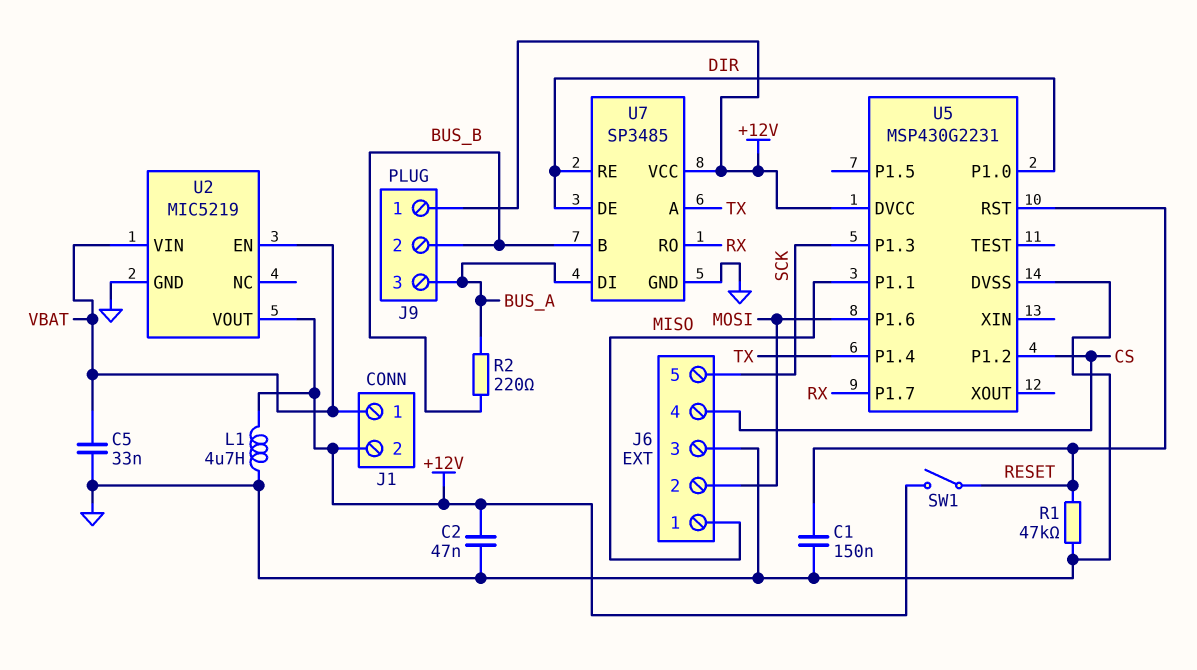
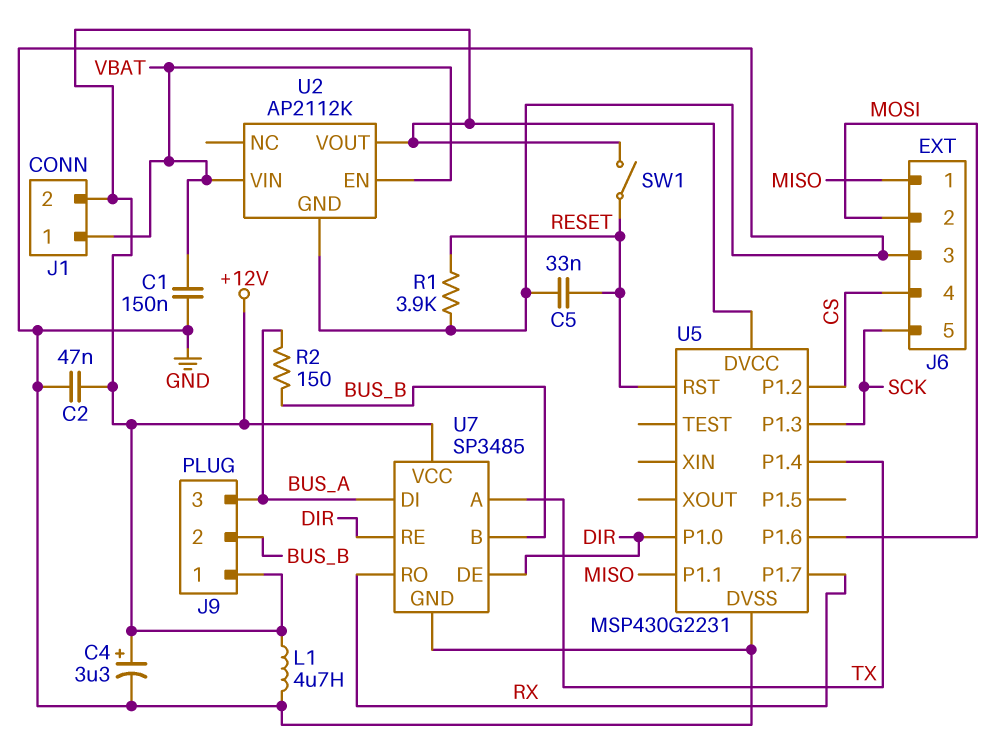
C1: 150nF (GND, RESET) -> 150nF (GND, VBAT)
C4: none -> 3.3uF (plus +12V, minus GND)
C5: 33nF (GND, VBAT) -> 33nF (GND, RESET)
R1: 47k (GND, RESET) -> 3.9k (GND, RESET)
R2: 220 (BUS_A, BUS_B) -> 150 (BUS_A, BUS_B)
U2: MIC5219 -> AP2112K

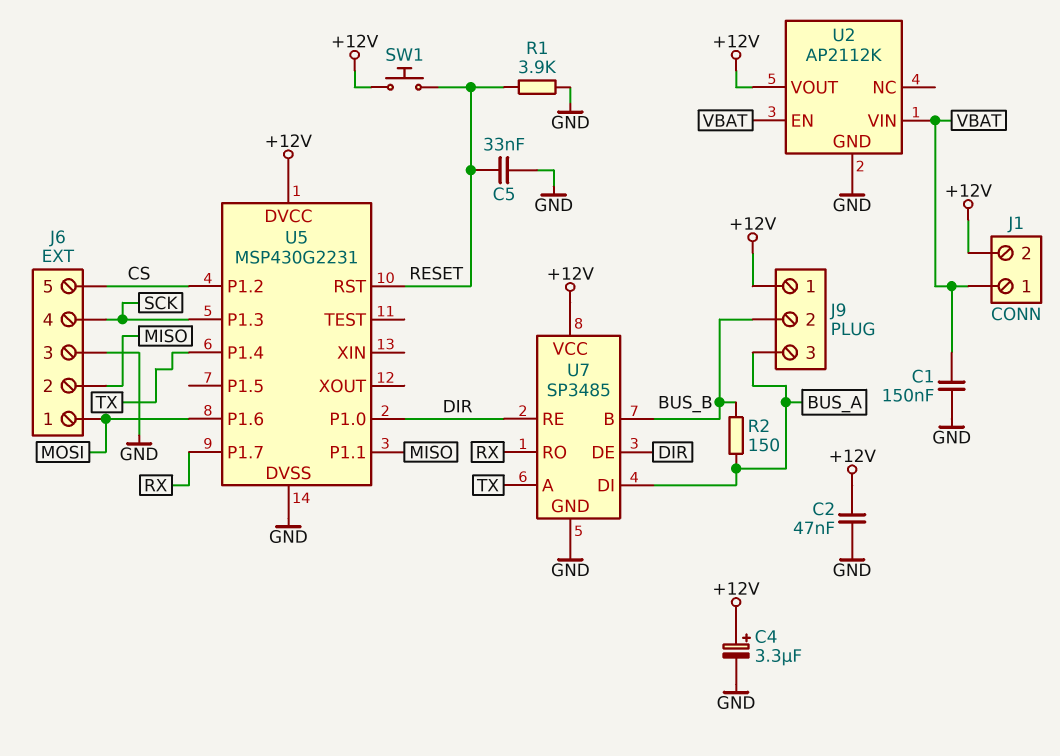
J6 pin 1: MISO -> MOSI
J6 pin 2: MOSI -> MISO
J6 pin 4: CS -> SCK
J6 pin 5: SCK -> CS
L1: 4.7uH (+12V, GND) -> none
SW1: switch (+12V, RESET) -> button (+12V, RESET)

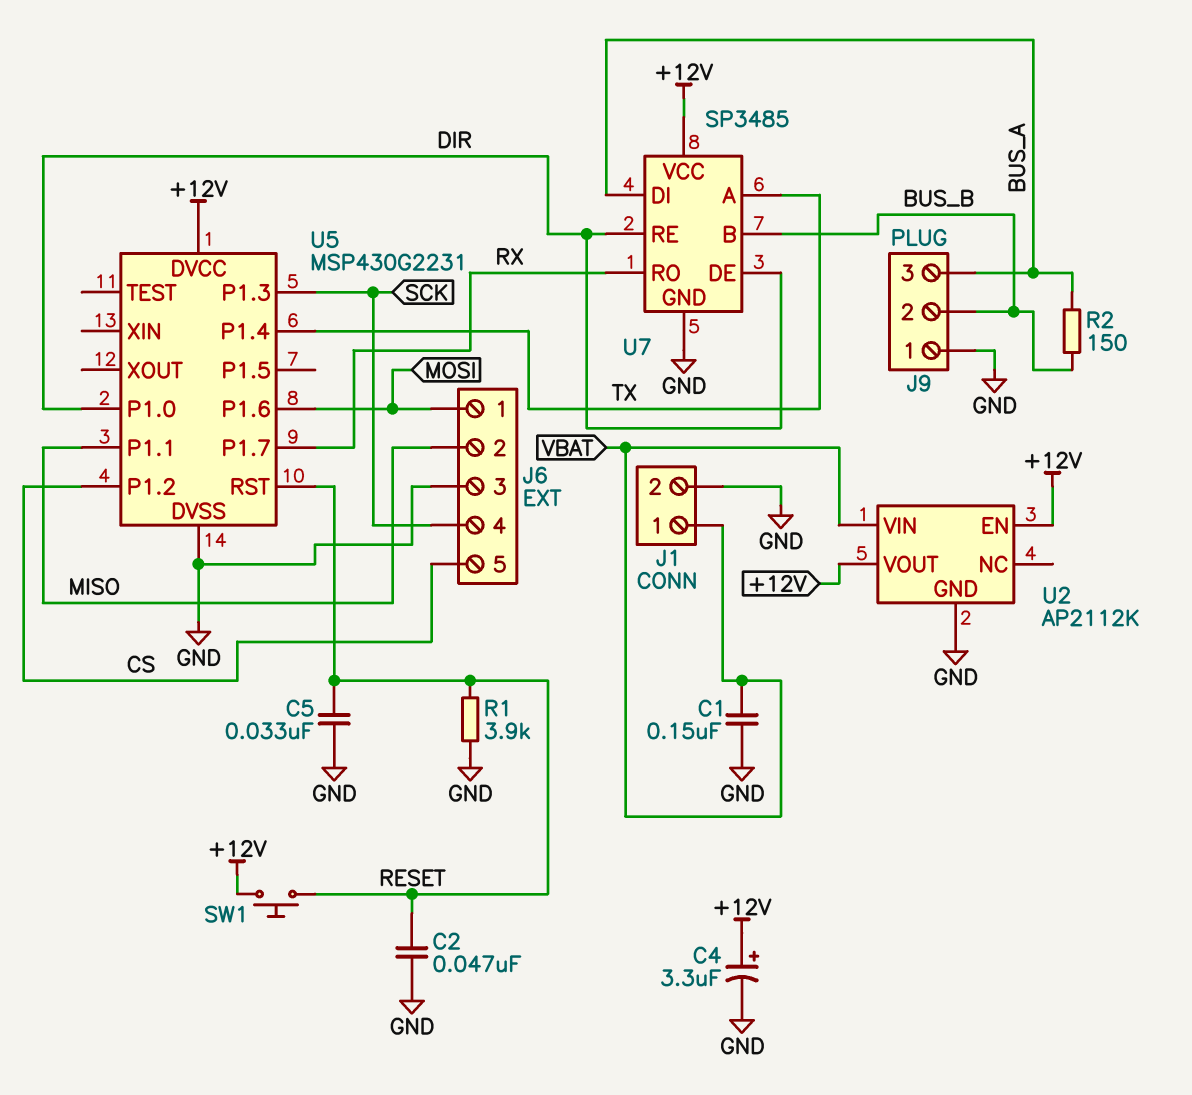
C2: 47nF (+12V, GND) -> 47nF (GND, RESET)
J1 pin 2: +12V -> GND
J9 pin 1: +12V -> GND
U2 pin EN: VBAT -> +12V

